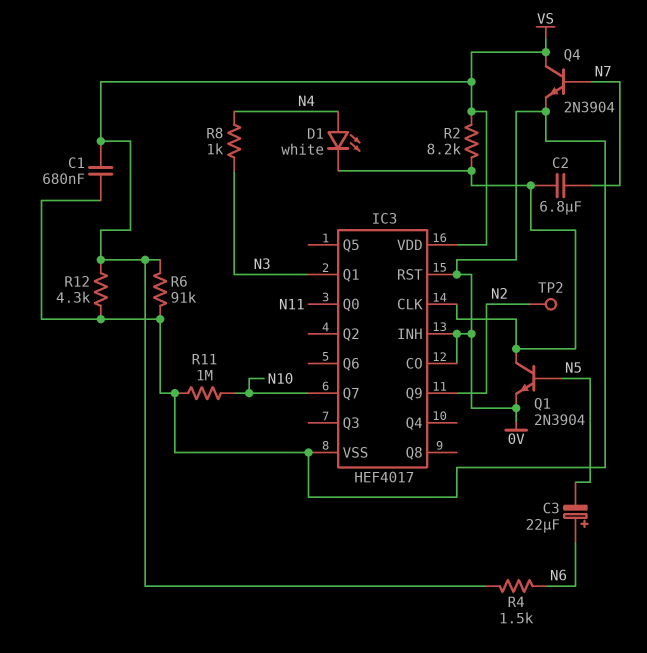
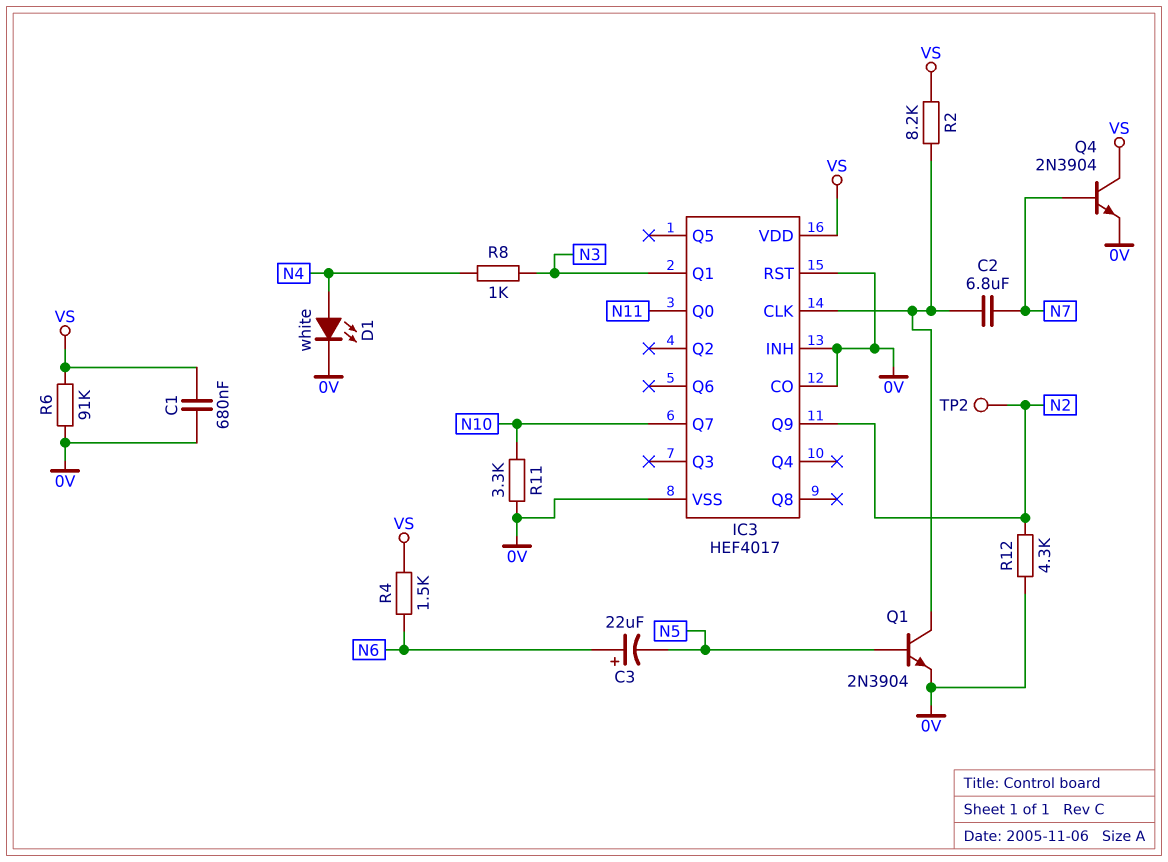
D1: LED white (A N4, K IC3/CLK) -> LED white (A N4, K 0V)
R11: 1M (0V, N10) -> 3.3k (0V, N10)
R12: 4.3k (0V, VS) -> 4.3k (0V, N2)

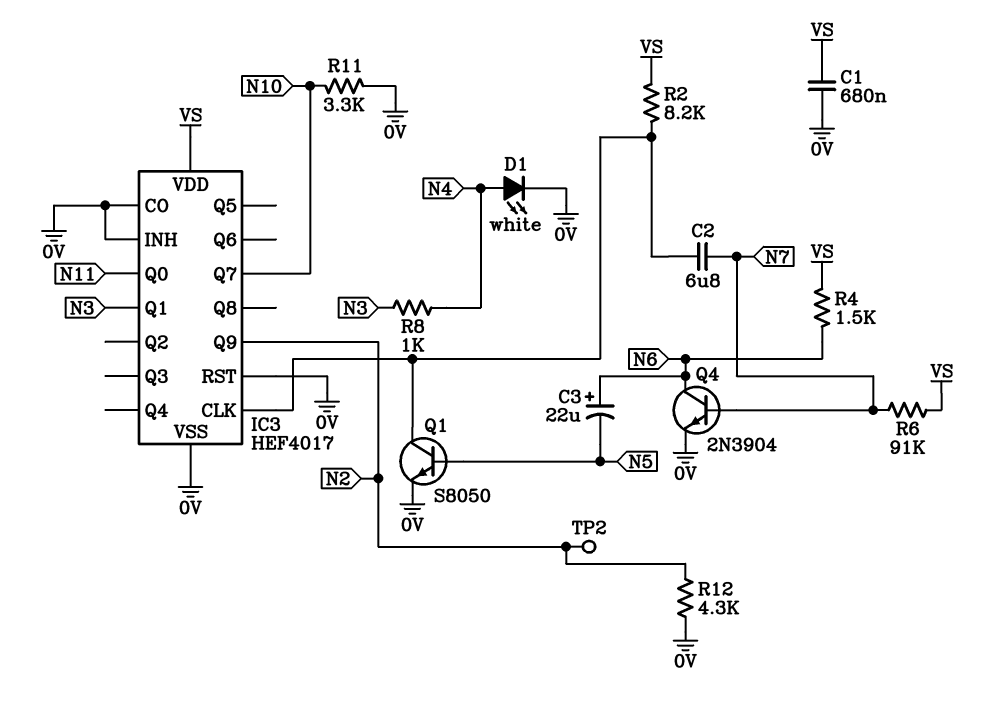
Q1: NPN 2N3904 (B N5, C IC3/CLK, E 0V) -> NPN S8050 (B N5, C IC3/CLK, E 0V)
Q4: NPN 2N3904 (B N7, C VS, E 0V) -> NPN 2N3904 (B N7, C N6, E 0V)
R6: 91k (0V, VS) -> 91k (N7, VS)

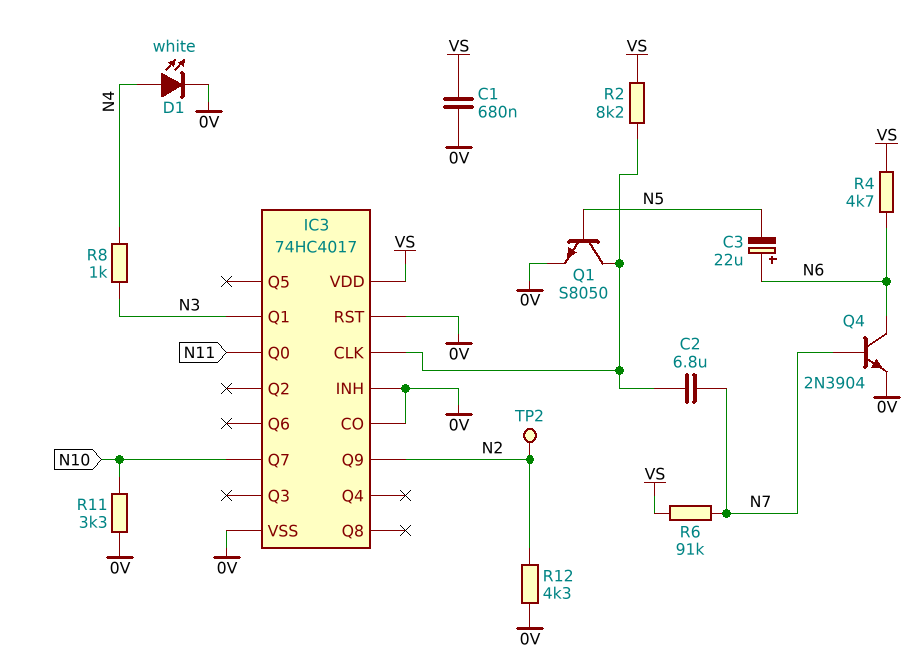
IC3: HEF4017 -> 74HC4017
R4: 1.5k (N6, VS) -> 4.7k (N6, VS)

